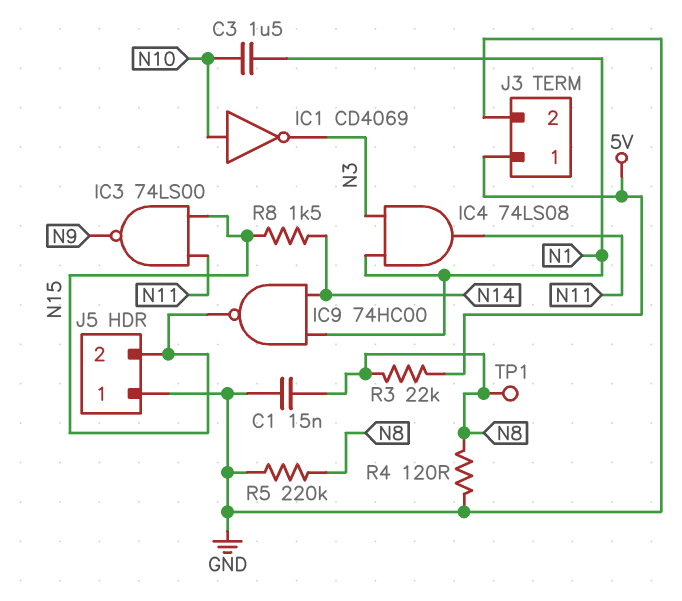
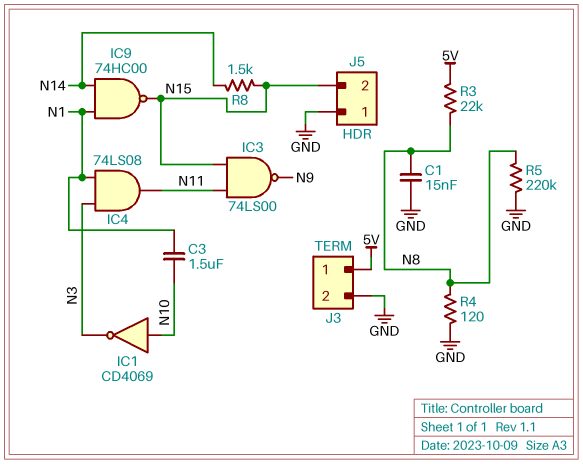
TP1: test point (N8) -> none

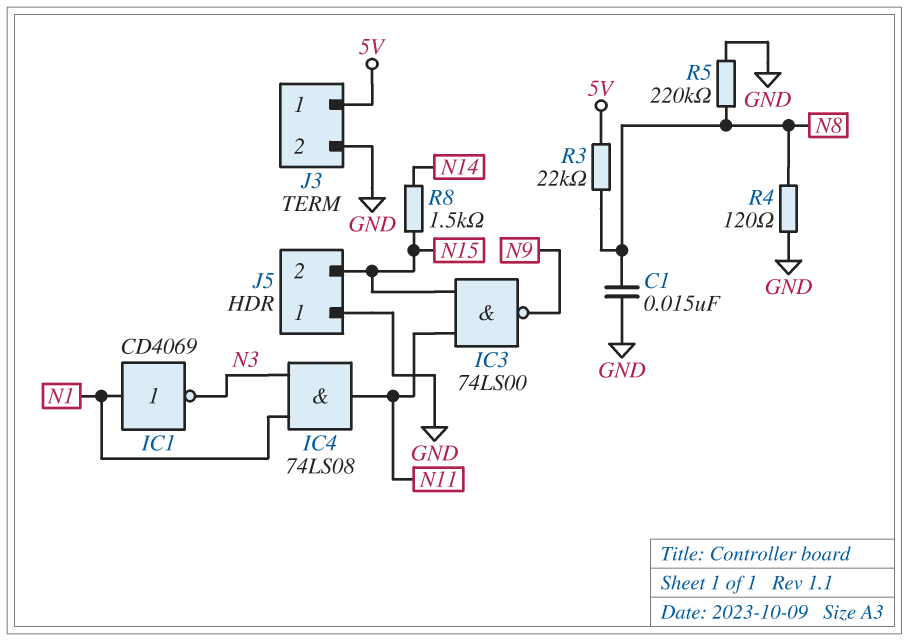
C3: 1.5uF (N1, N10) -> none
IC1: NOT CD4069 (in N10, out N3) -> NOT CD4069 (in N1, out N3)
IC9: NAND 74HC00 (in N1, in N14, out N15) -> none

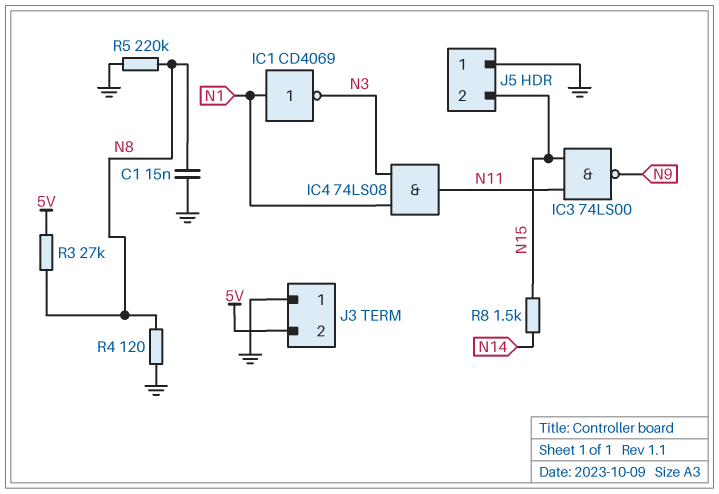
J3 pin 1: 5V -> GND
J3 pin 2: GND -> 5V
R3: 22k (5V, N8) -> 27k (5V, N8)

